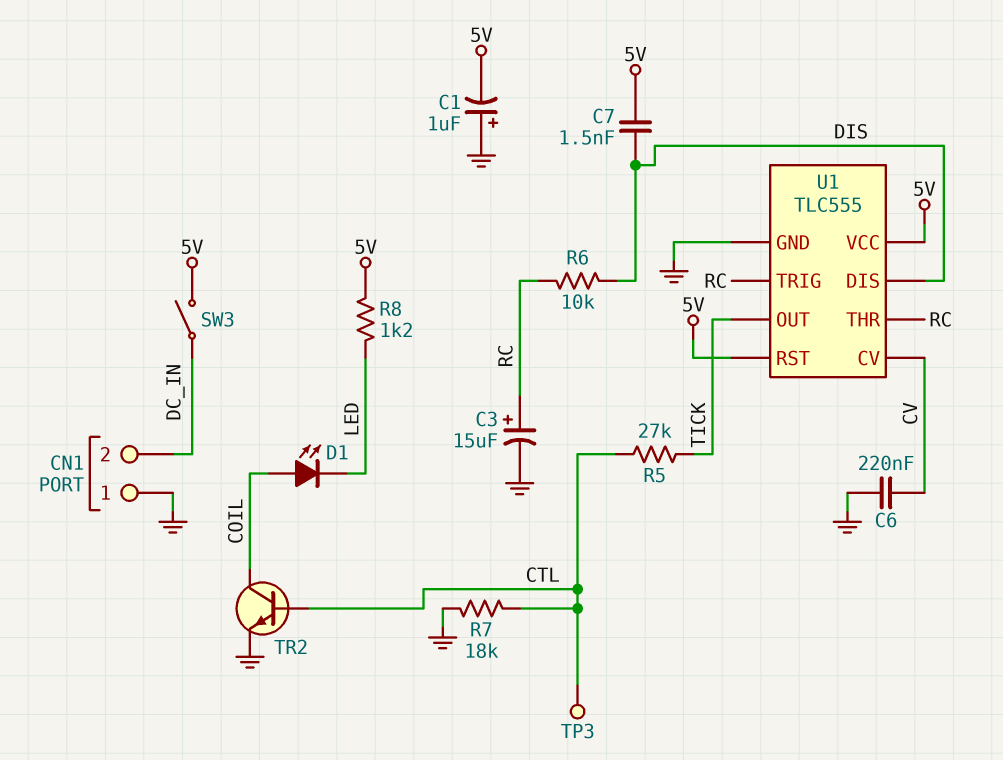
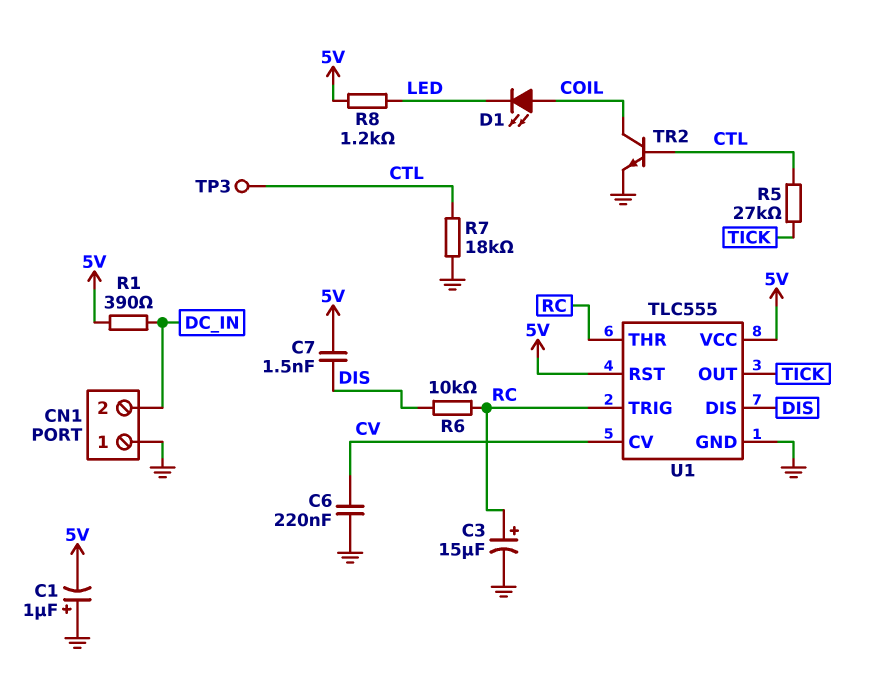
R1: none -> 390 (5V, DC_IN)
SW3: switch (5V, DC_IN) -> none

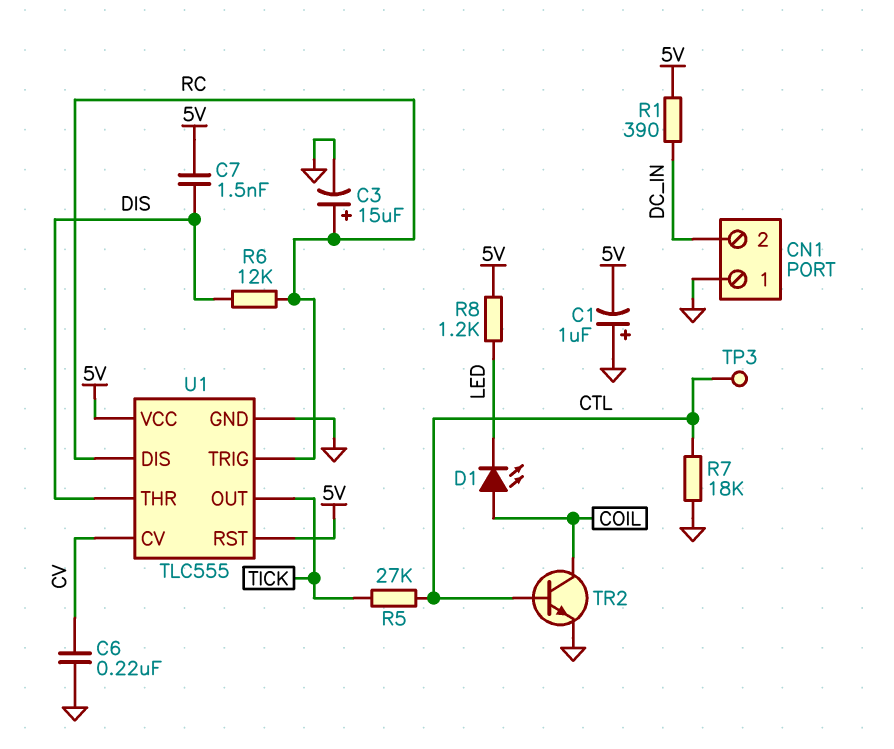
R6: 10k (DIS, RC) -> 12k (DIS, RC)
U1 pin DIS: DIS -> RC
U1 pin THR: RC -> DIS

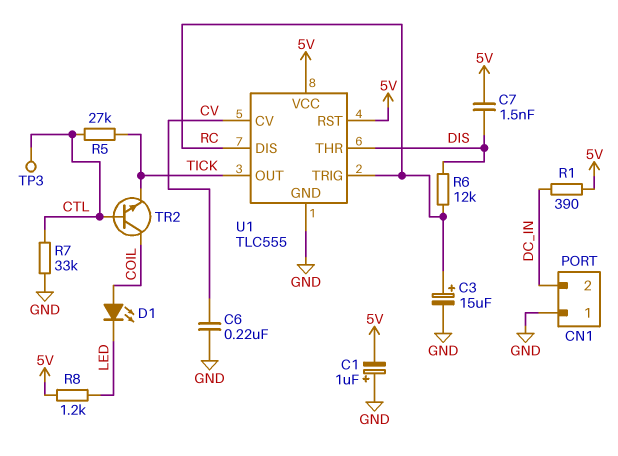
R7: 18k (CTL, GND) -> 33k (CTL, GND)
TR2: NPN (B CTL, C COIL, E GND) -> NPN (B CTL, C COIL, E TICK)

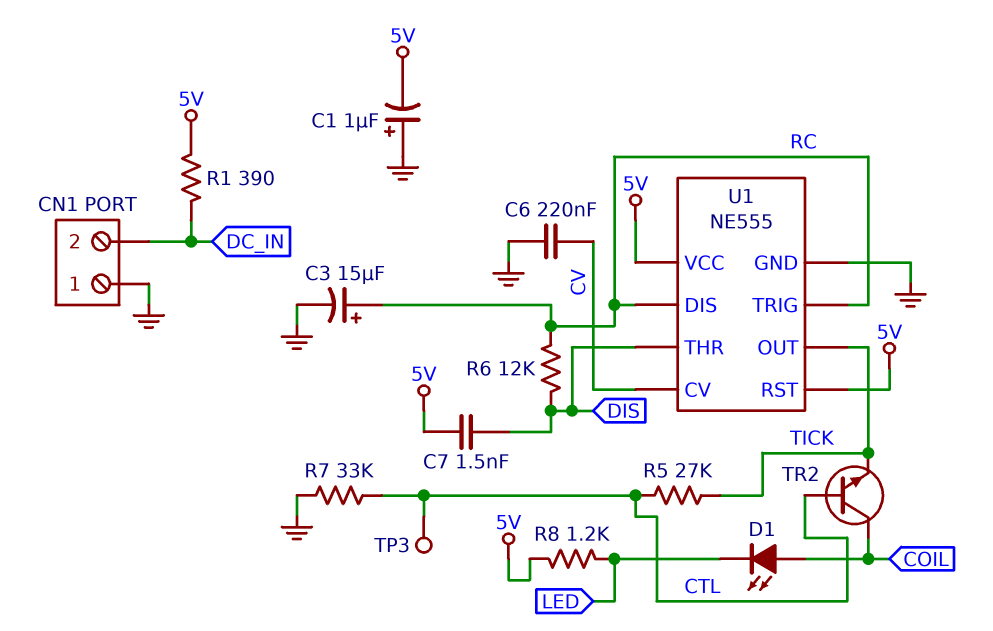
U1: TLC555 -> NE555

